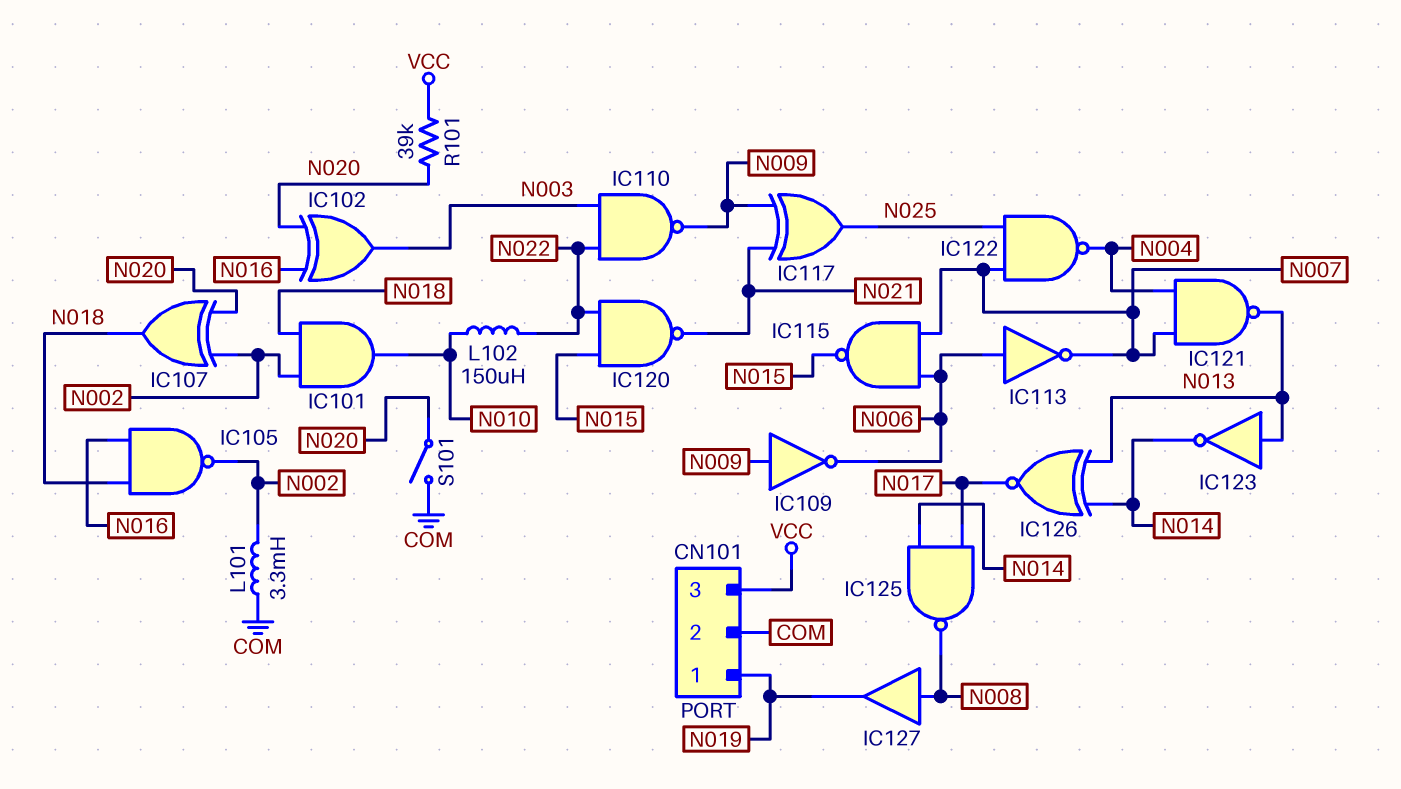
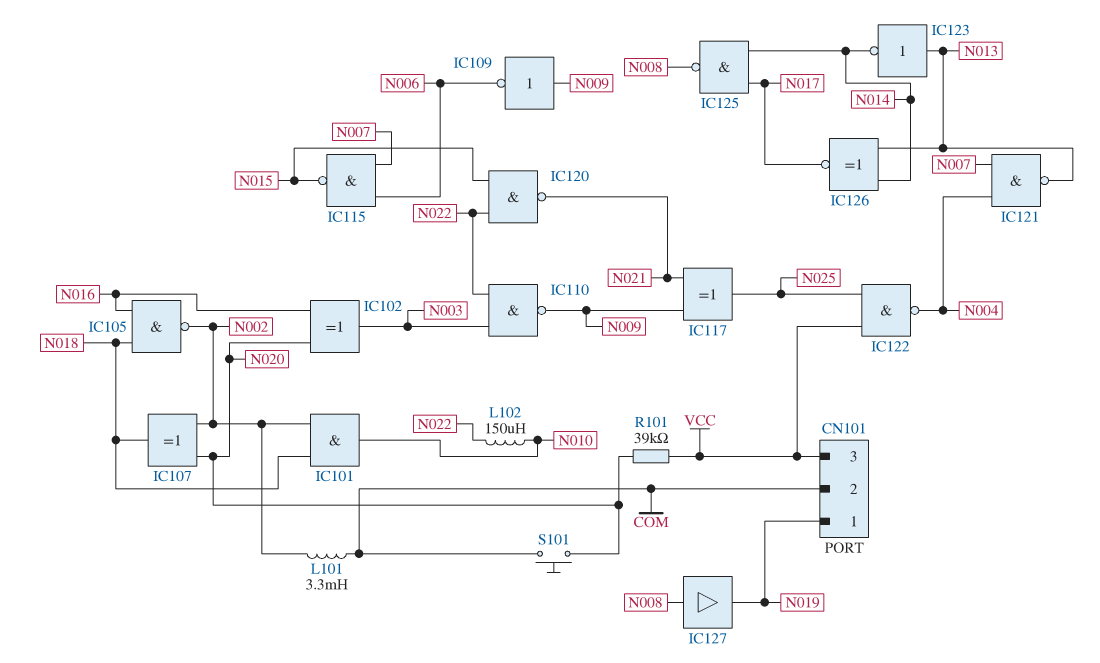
IC113: NOT (in N006, out N007) -> none
IC122: NAND (in N007, in N025, out N004) -> NAND (in N025, in VCC, out N004)
S101: switch (COM, N020) -> button (COM, N020)

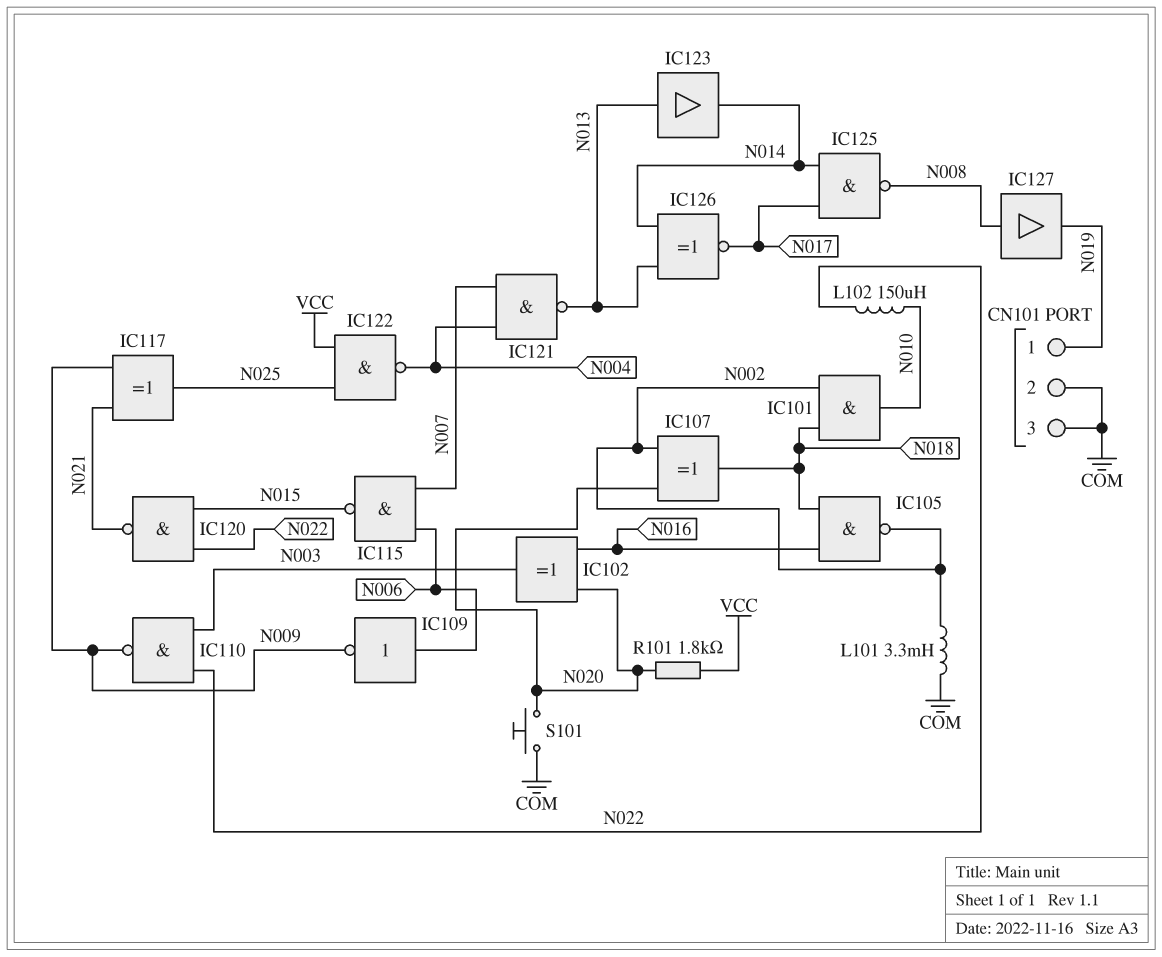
CN101 pin 3: VCC -> COM
IC109: NOT (in N009, out N006) -> NOT (in N006, out N009)
IC123: NOT (in N013, out N014) -> buffer (in N013, out N014)
R101: 39k (N020, VCC) -> 1.8k (N020, VCC)

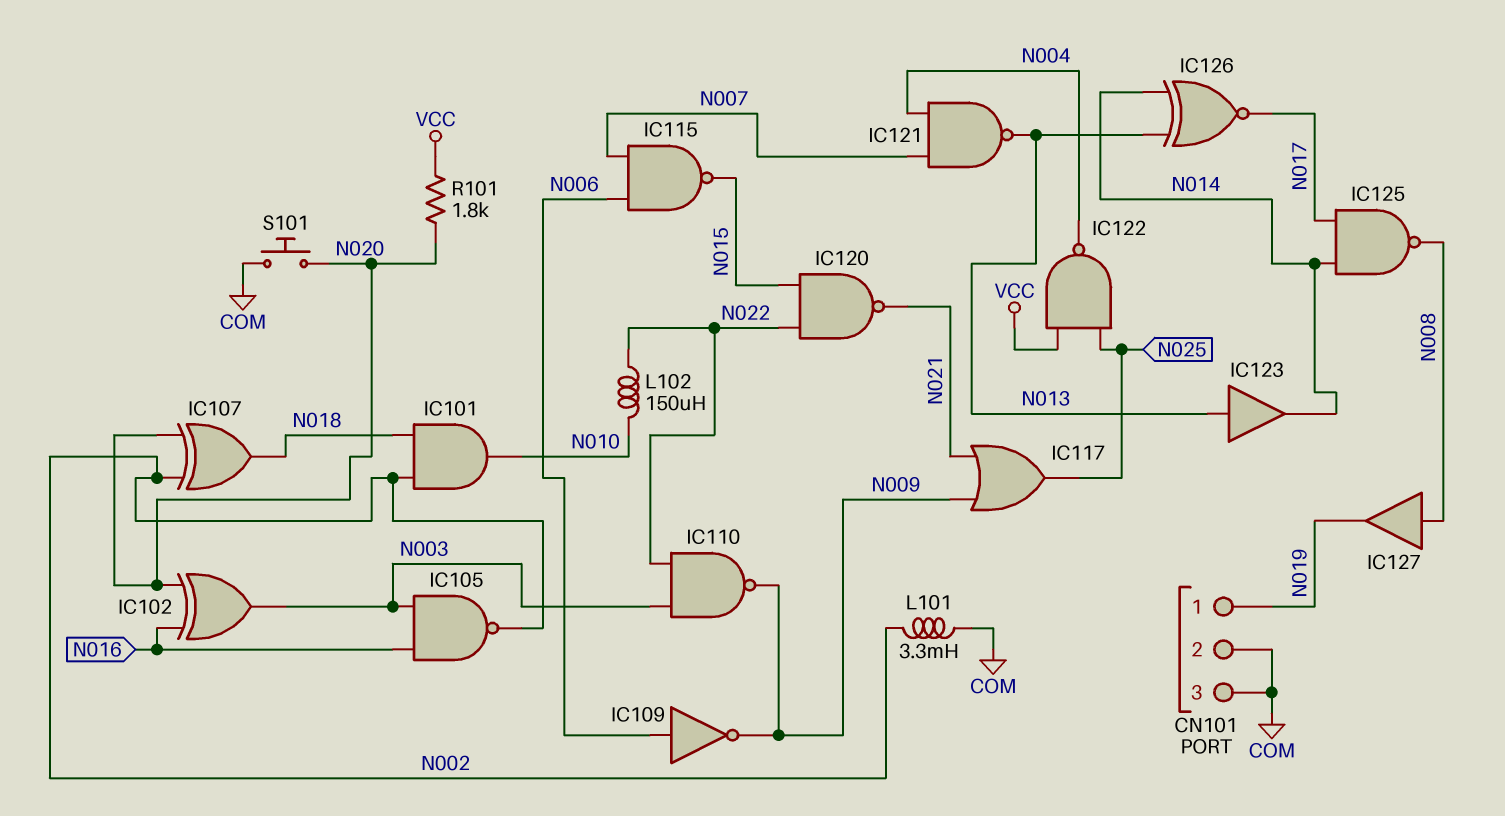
IC105: NAND (in N016, in N018, out N002) -> NAND (in N003, in N016, out N002)
IC117: XOR (in N009, in N021, out N025) -> OR (in N009, in N021, out N025)

